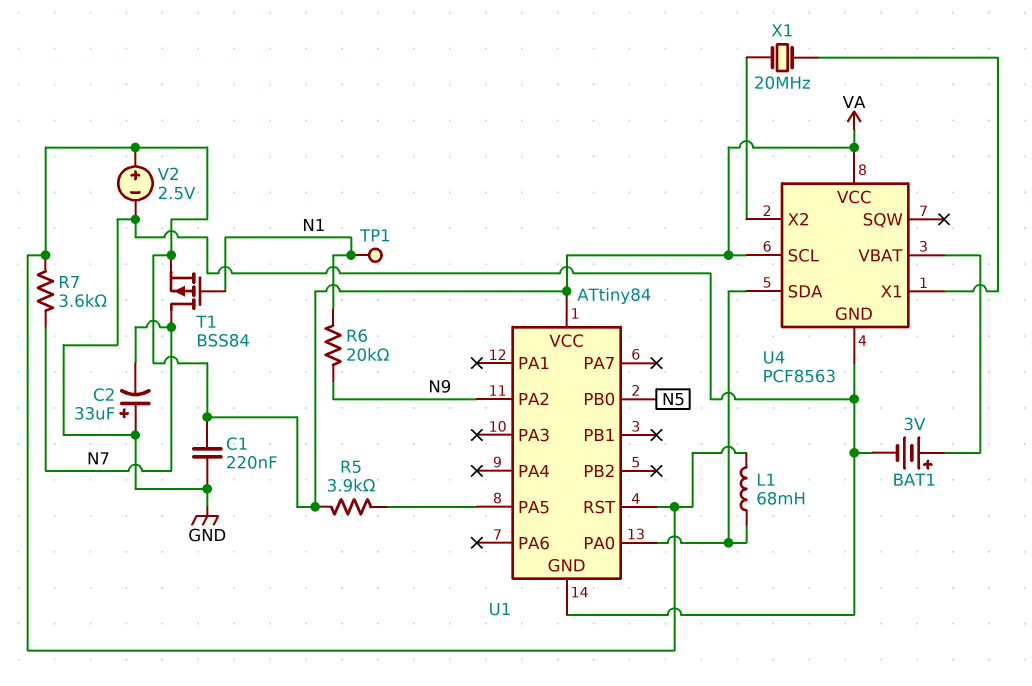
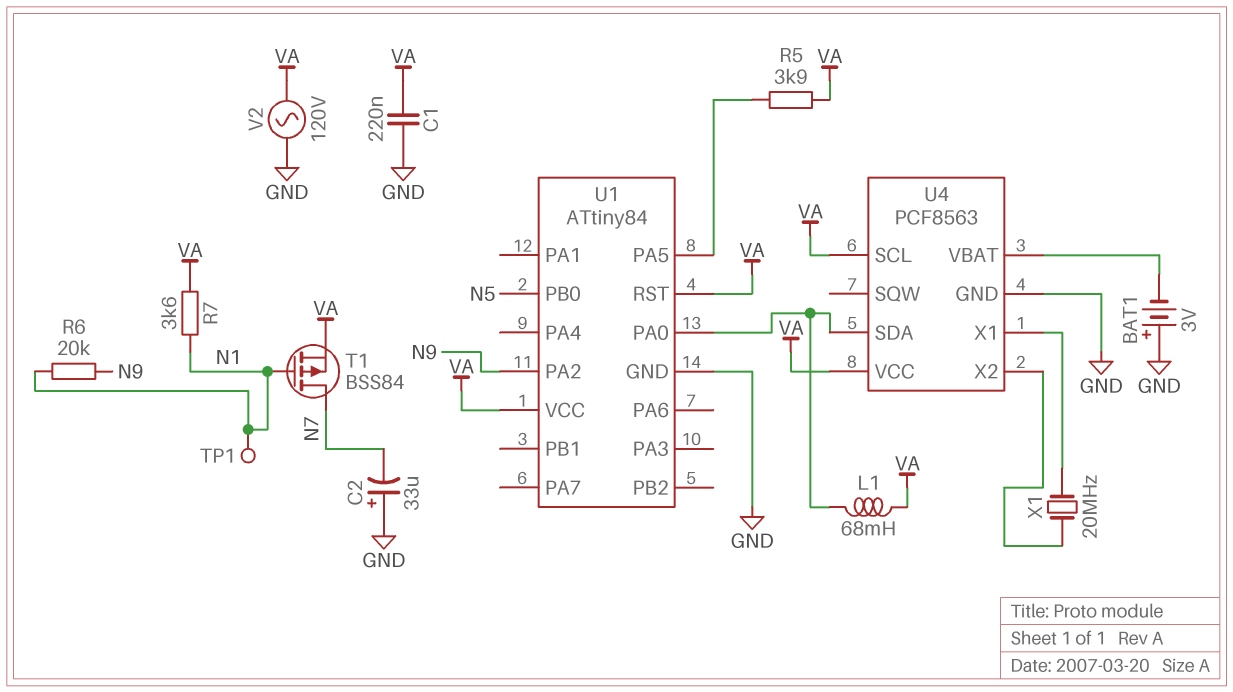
BAT1: 3V (plus U4/VBAT, minus GND) -> 3V (plus GND, minus U4/VBAT)
R7: 3.6k (N7, VA) -> 3.6k (N1, VA)
V2: 2.5V (plus VA, minus GND) -> AC 120V (GND, VA)

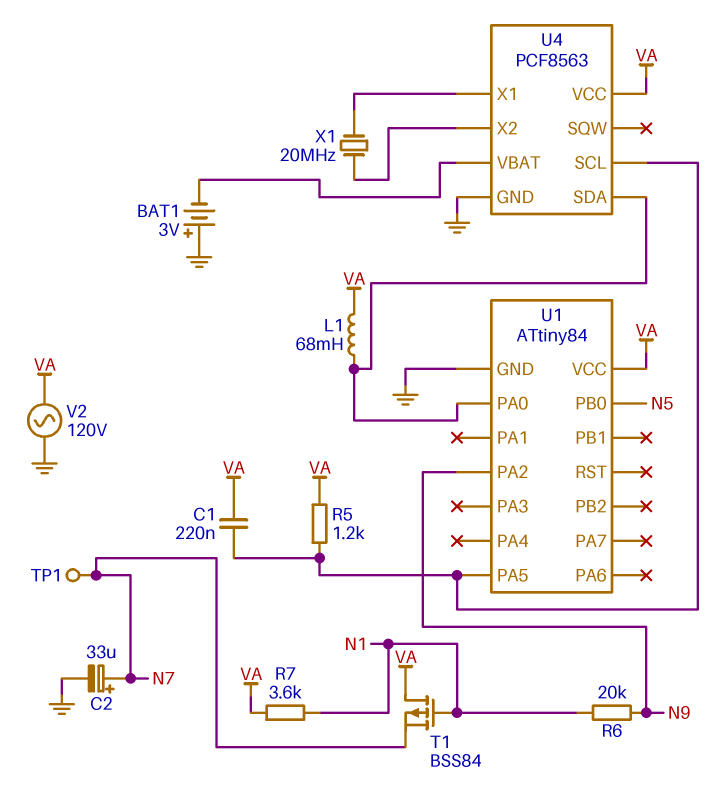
C1: 220nF (GND, VA) -> 220nF (U1/PA5, VA)
C2: 33uF (plus GND, minus N7) -> 33uF (plus N7, minus GND)
R5: 3.9k (U1/PA5, VA) -> 1.2k (U1/PA5, VA)
T1: PMOS BSS84 (G N1, D N7, S VA) -> PMOS BSS84 (G N1, D VA, S N7)
TP1: test point (N1) -> test point (N7)
U1 pin RST: VA -> none
U4 pin SCL: VA -> U1/PA5

